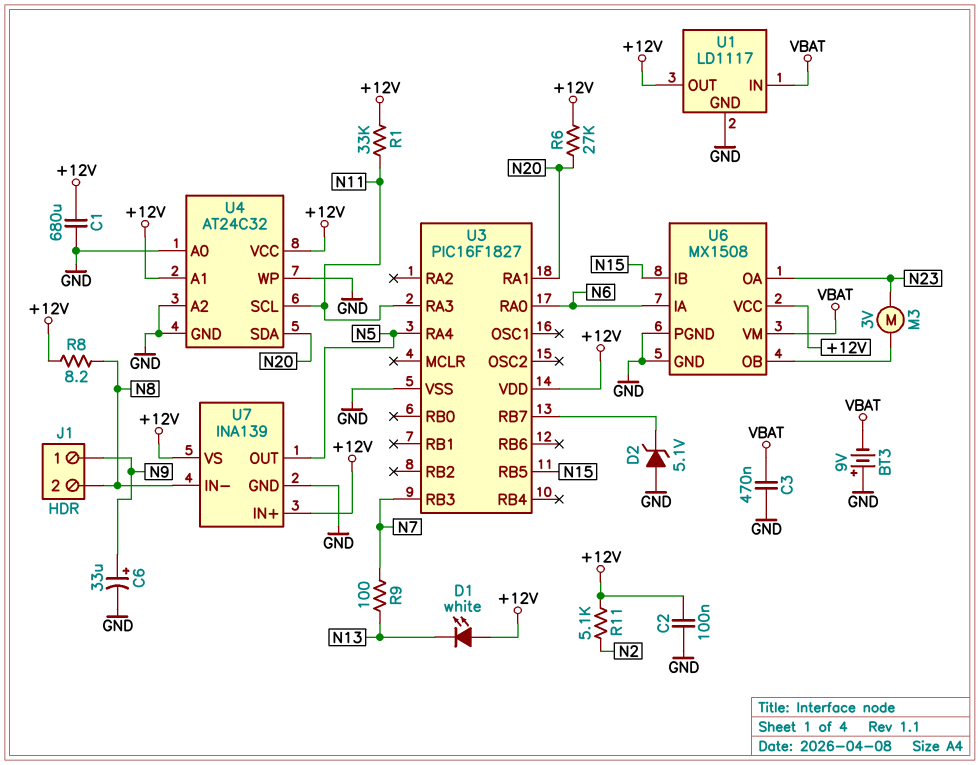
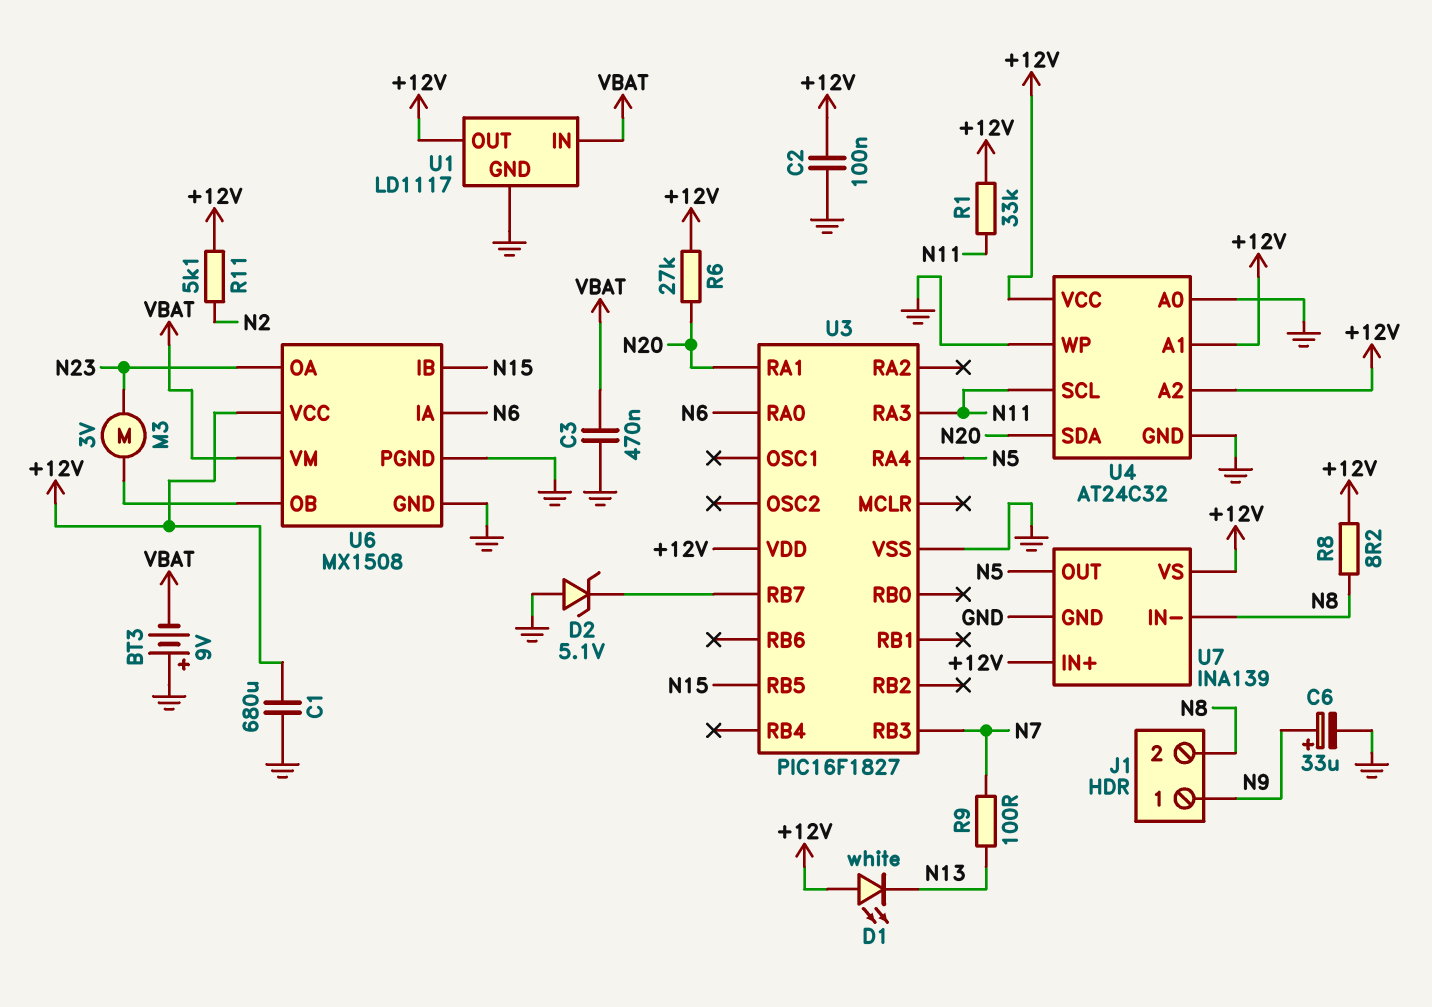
U4 pin A2: GND -> +12V

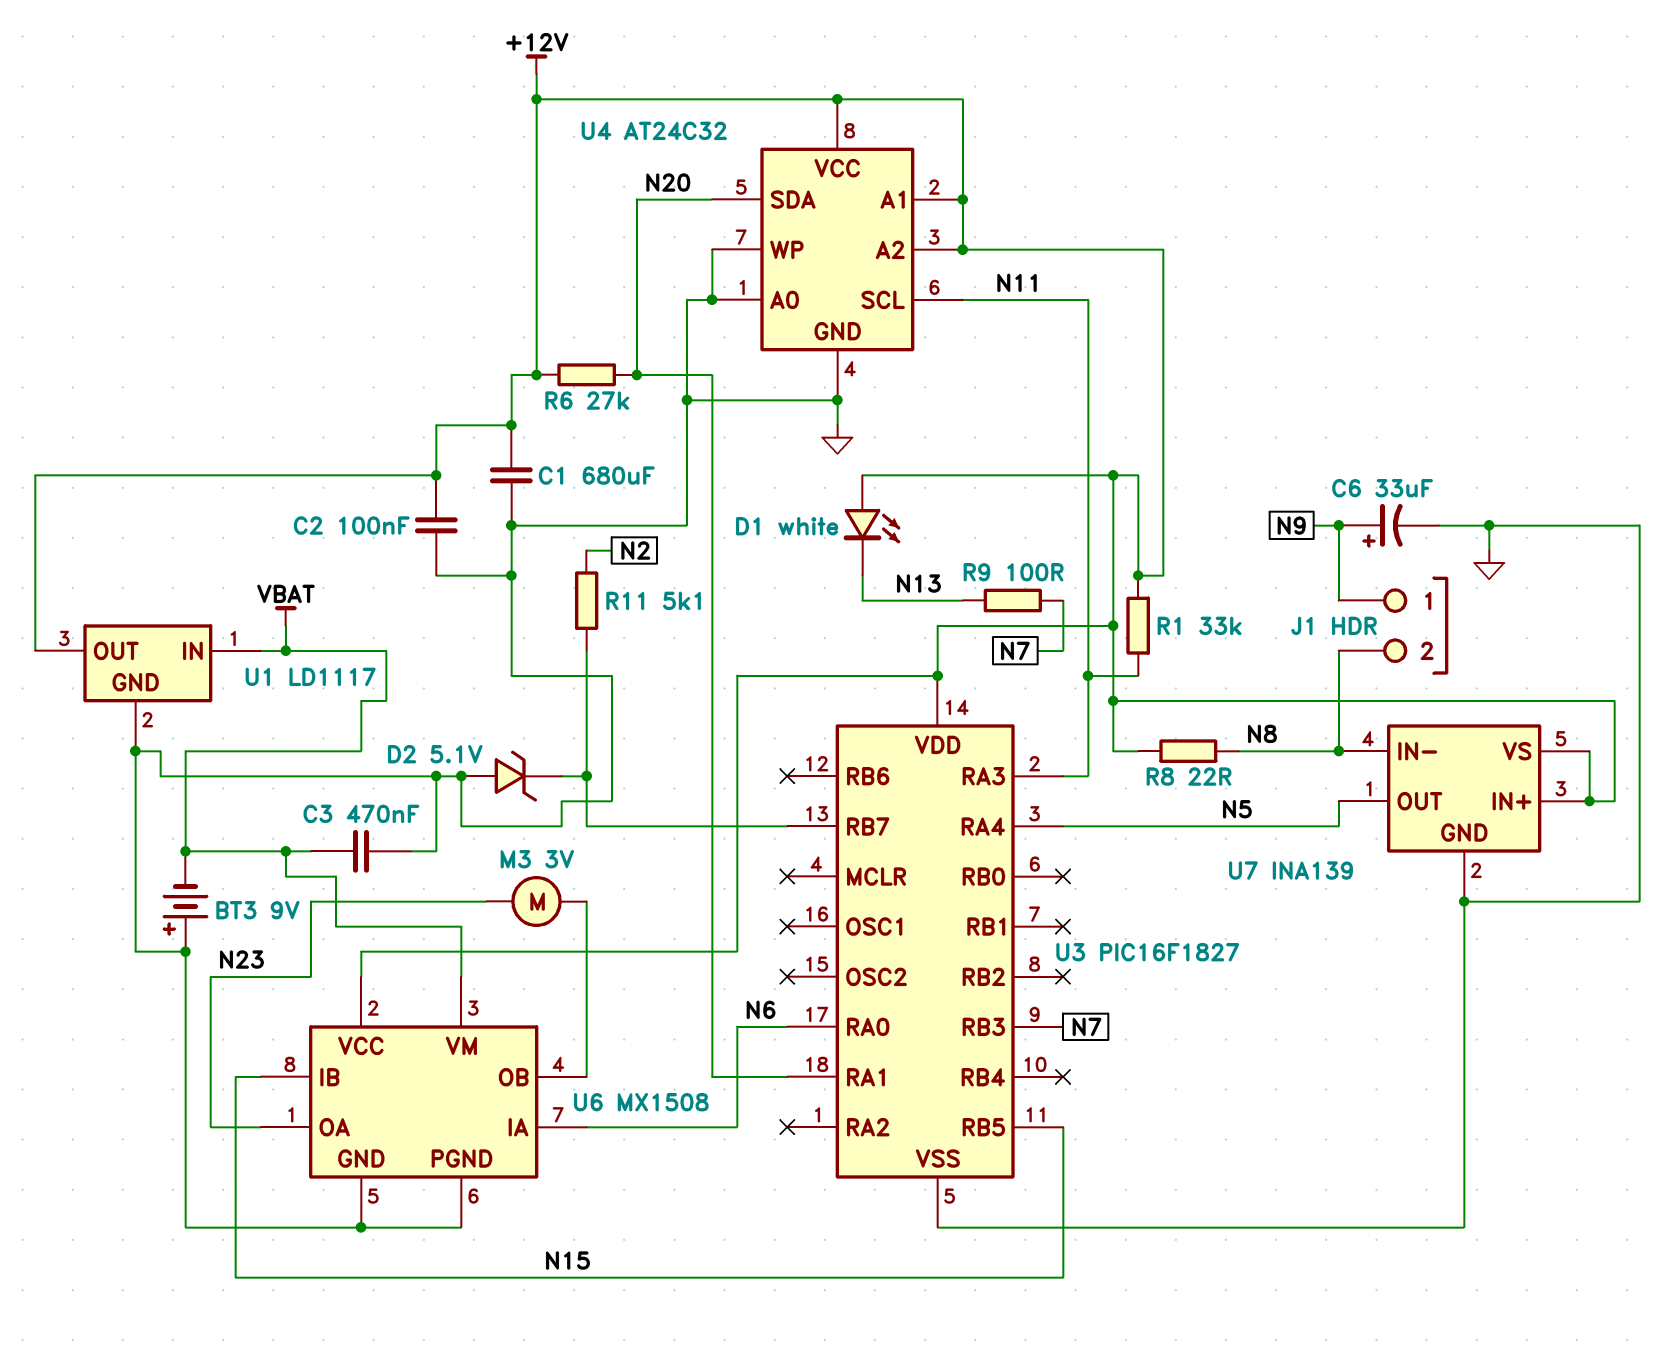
R8: 8.2 (+12V, N8) -> 22 (+12V, N8)
R11: 5.1k (+12V, N2) -> 5.1k (N2, U3/RB7)

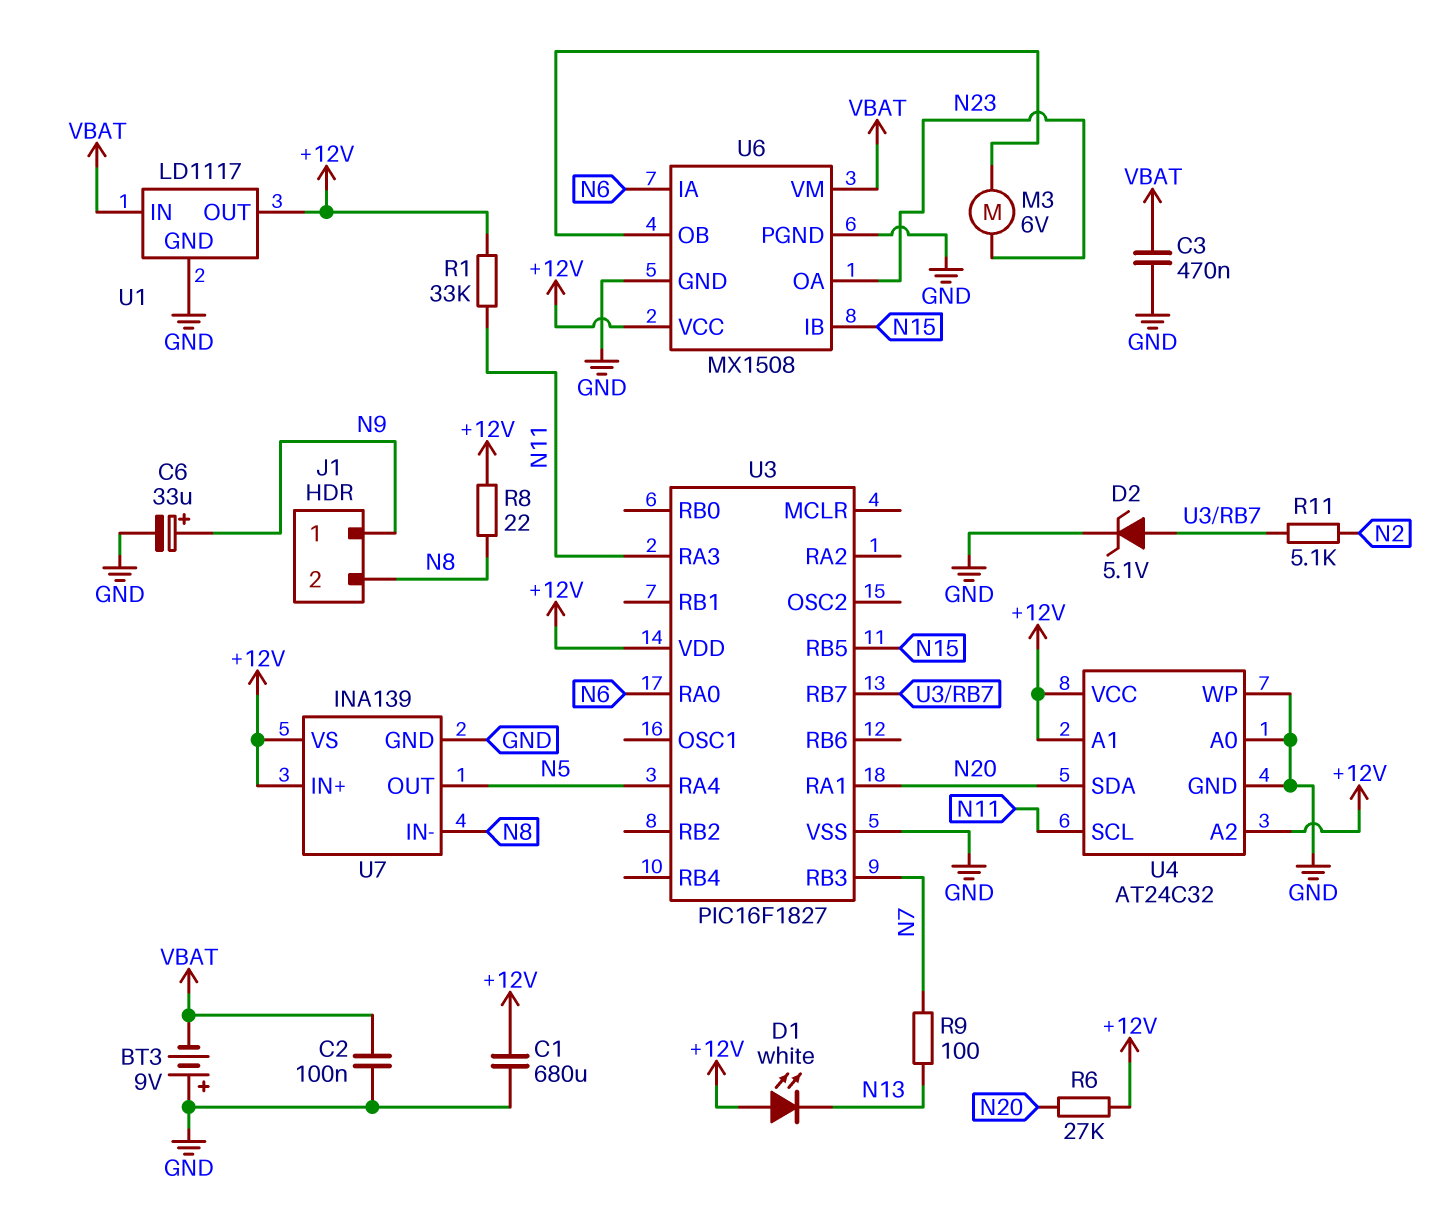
C2: 100nF (+12V, GND) -> 100nF (GND, VBAT)
D2: zener 5.1V (A GND, K U3/RB7) -> zener 5.1V (A U3/RB7, K GND)
M3: motor 3V (N23, U6/OB) -> motor 6V (N23, U6/OB)

